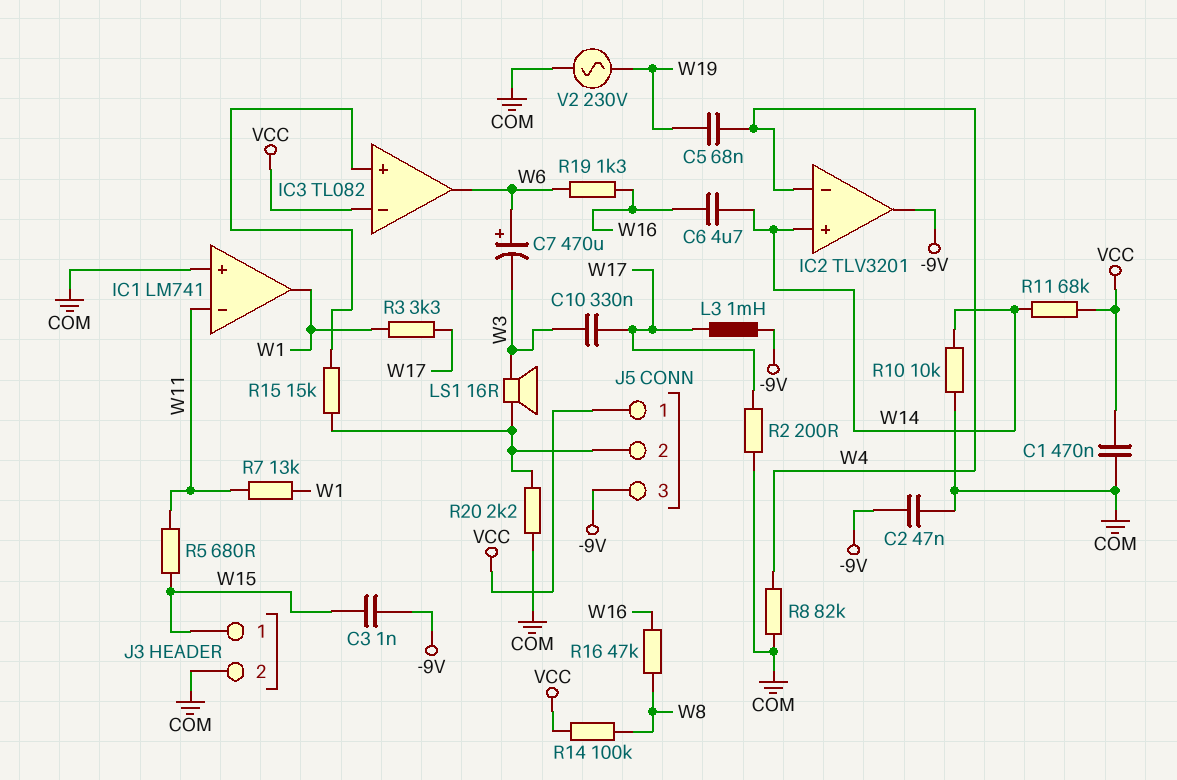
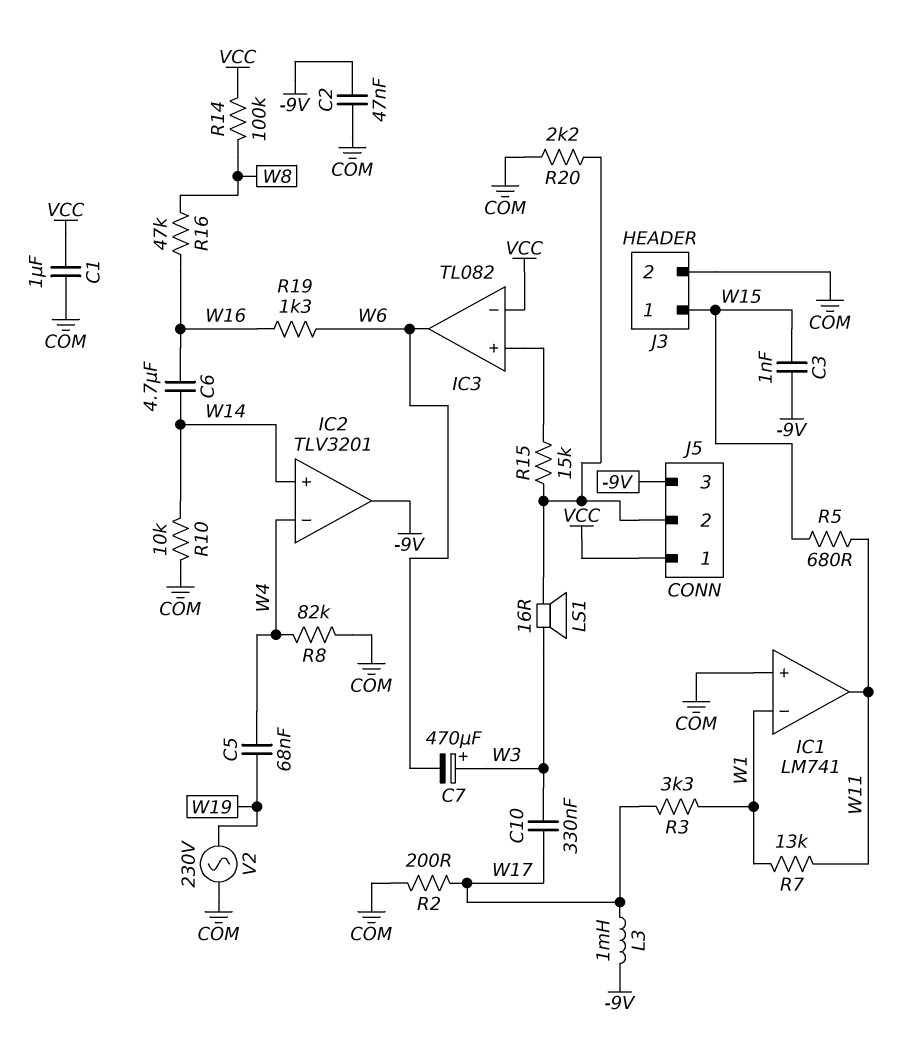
C1: 470nF (COM, VCC) -> 1uF (COM, VCC)
C7: 470uF (plus W6, minus W3) -> 470uF (plus W3, minus W6)
IC1 pin in-: W11 -> W1
IC1 pin out: W1 -> W11
R11: 68k (VCC, W14) -> none

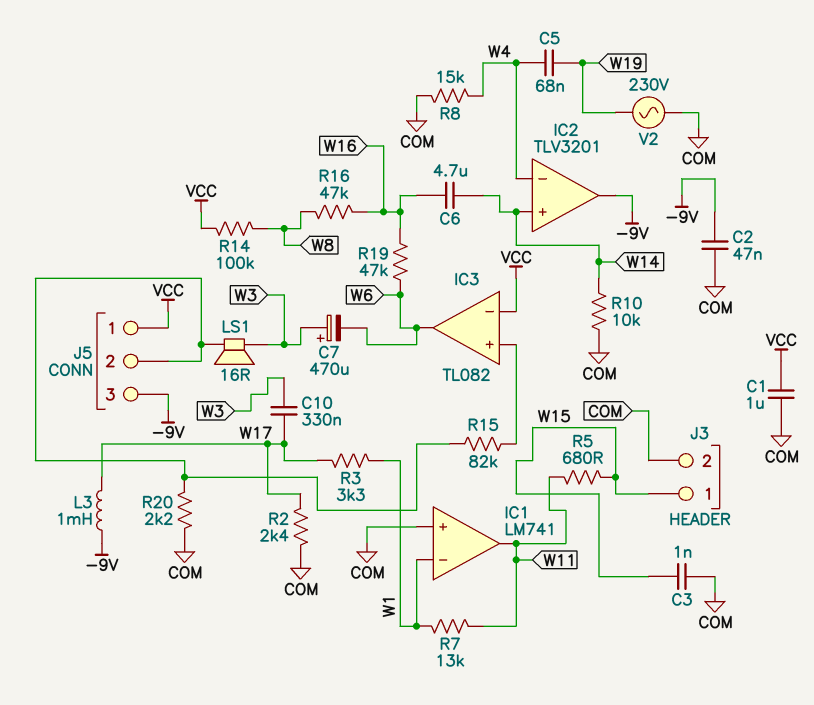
C3: 1nF (-9V, W15) -> 1nF (COM, W15)
R2: 200 (COM, W17) -> 2.4k (COM, W17)
R8: 82k (COM, W4) -> 15k (COM, W4)
R15: 15k (IC3/in+, J5/2) -> 82k (IC3/in+, J5/2)
R19: 1.3k (W6, W16) -> 47k (W6, W16)

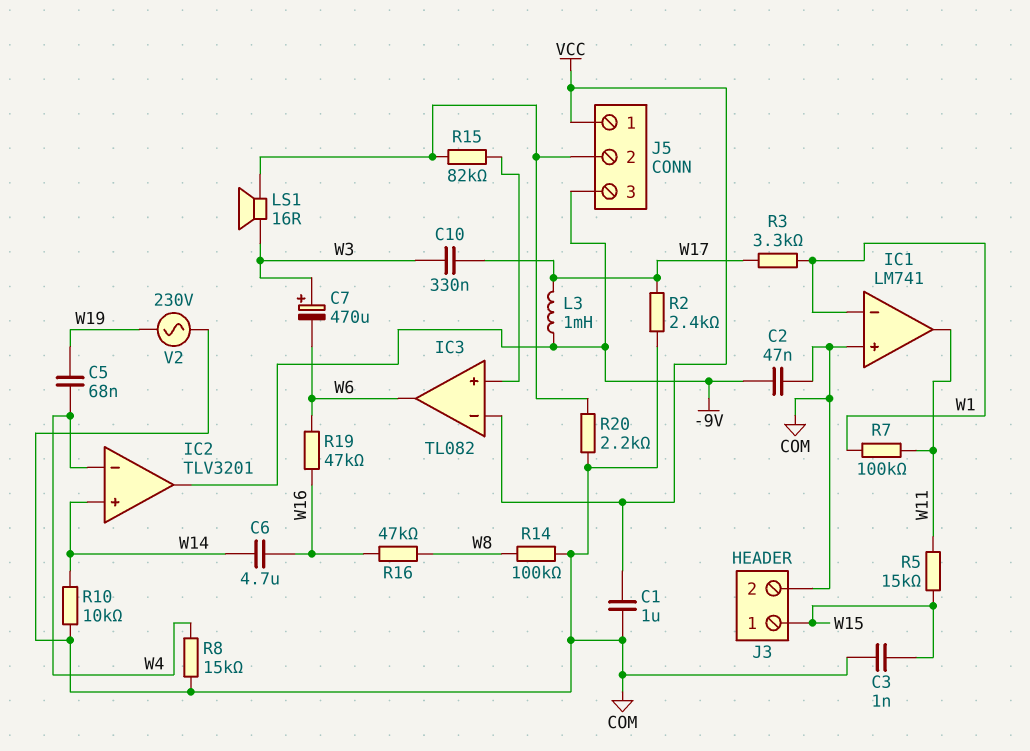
R5: 680 (W11, W15) -> 15k (W11, W15)
R7: 13k (W1, W11) -> 100k (W1, W11)
R14: 100k (VCC, W8) -> 100k (COM, W8)

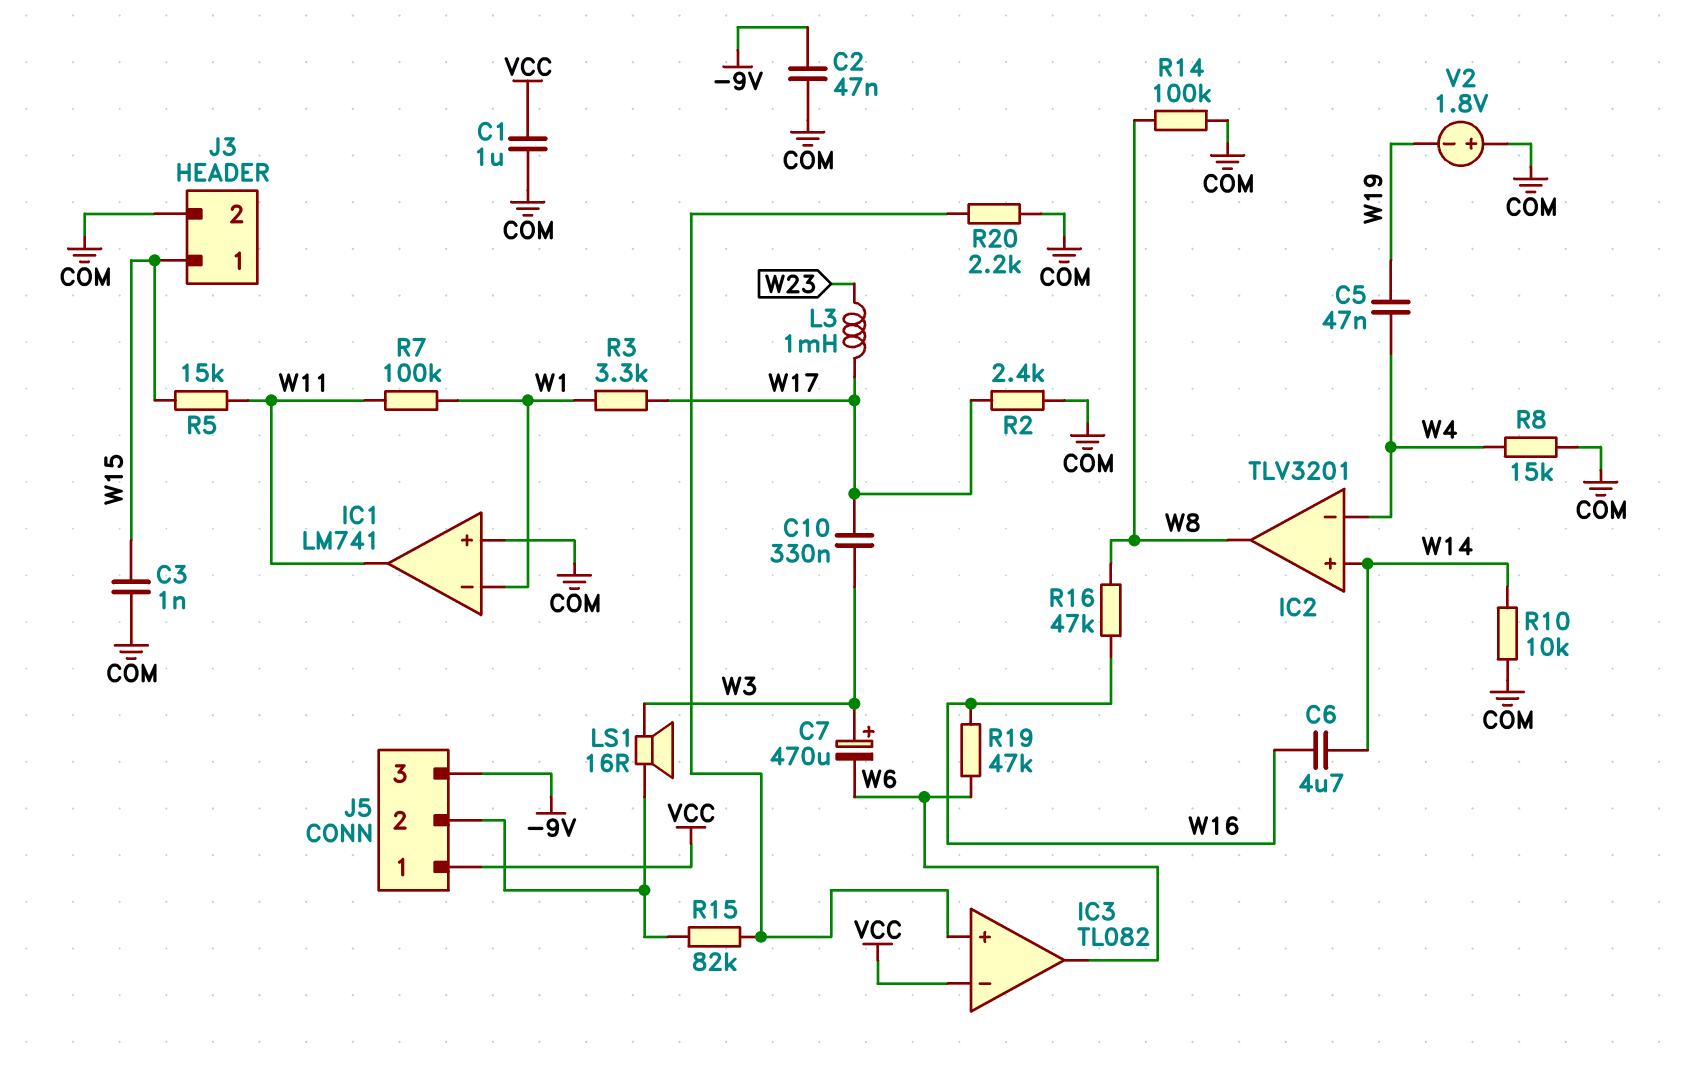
C5: 68nF (W4, W19) -> 47nF (W4, W19)
IC2 pin out: -9V -> W8
L3: 1mH (-9V, W17) -> 1mH (W17, W23)
R20: 2.2k (COM, J5/2) -> 2.2k (COM, IC3/in+)
V2: AC 230V (COM, W19) -> 1.8V (plus COM, minus W19)

